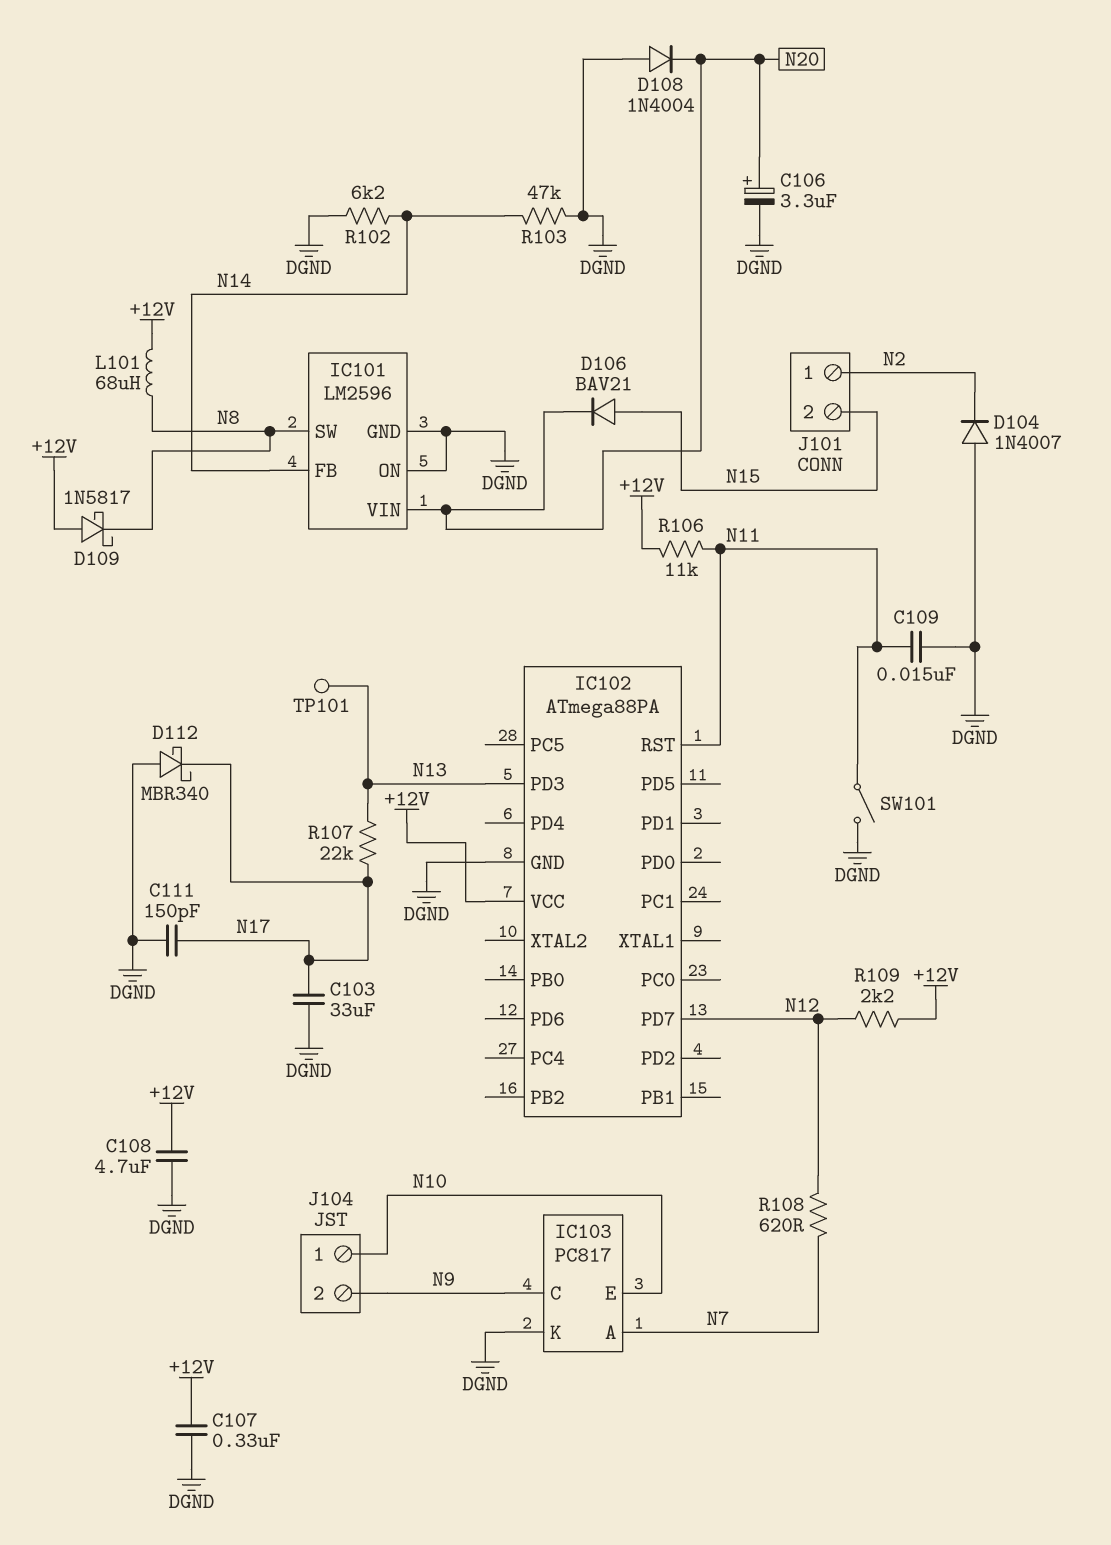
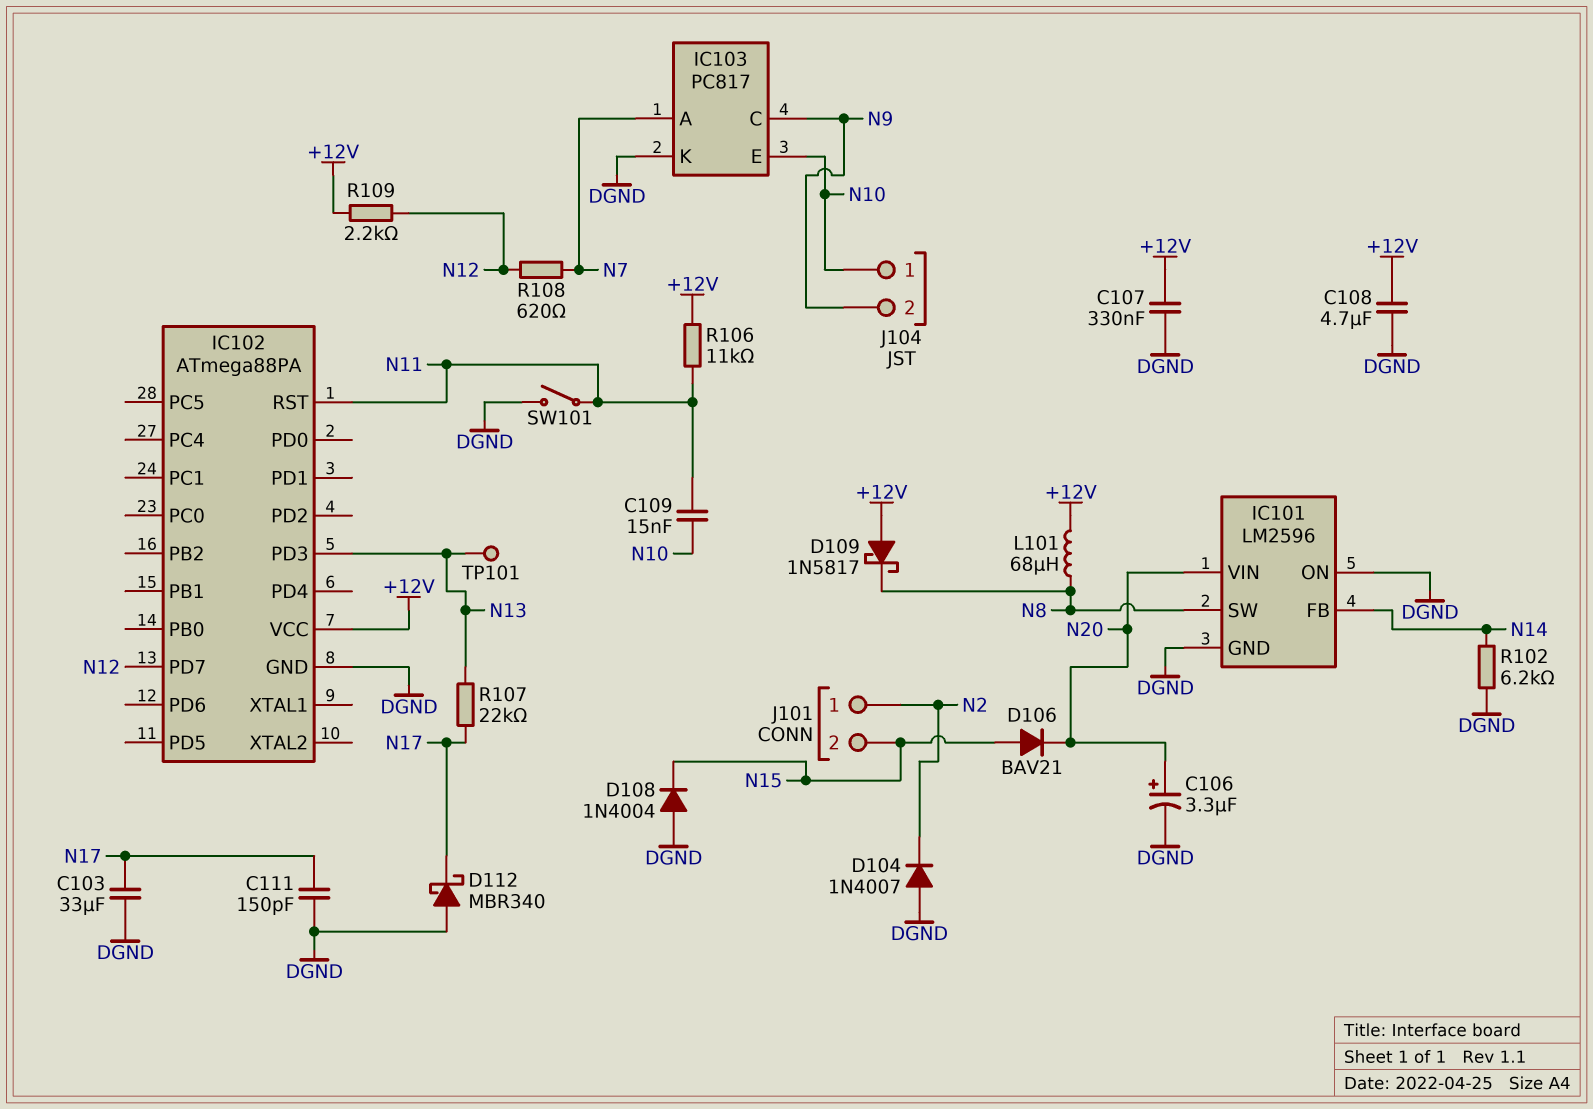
C109: 15nF (DGND, N11) -> 15nF (N10, N11)
D108: diode 1N4004 (A DGND, K N20) -> diode 1N4004 (A DGND, K N15)
R103: 47k (DGND, N14) -> none

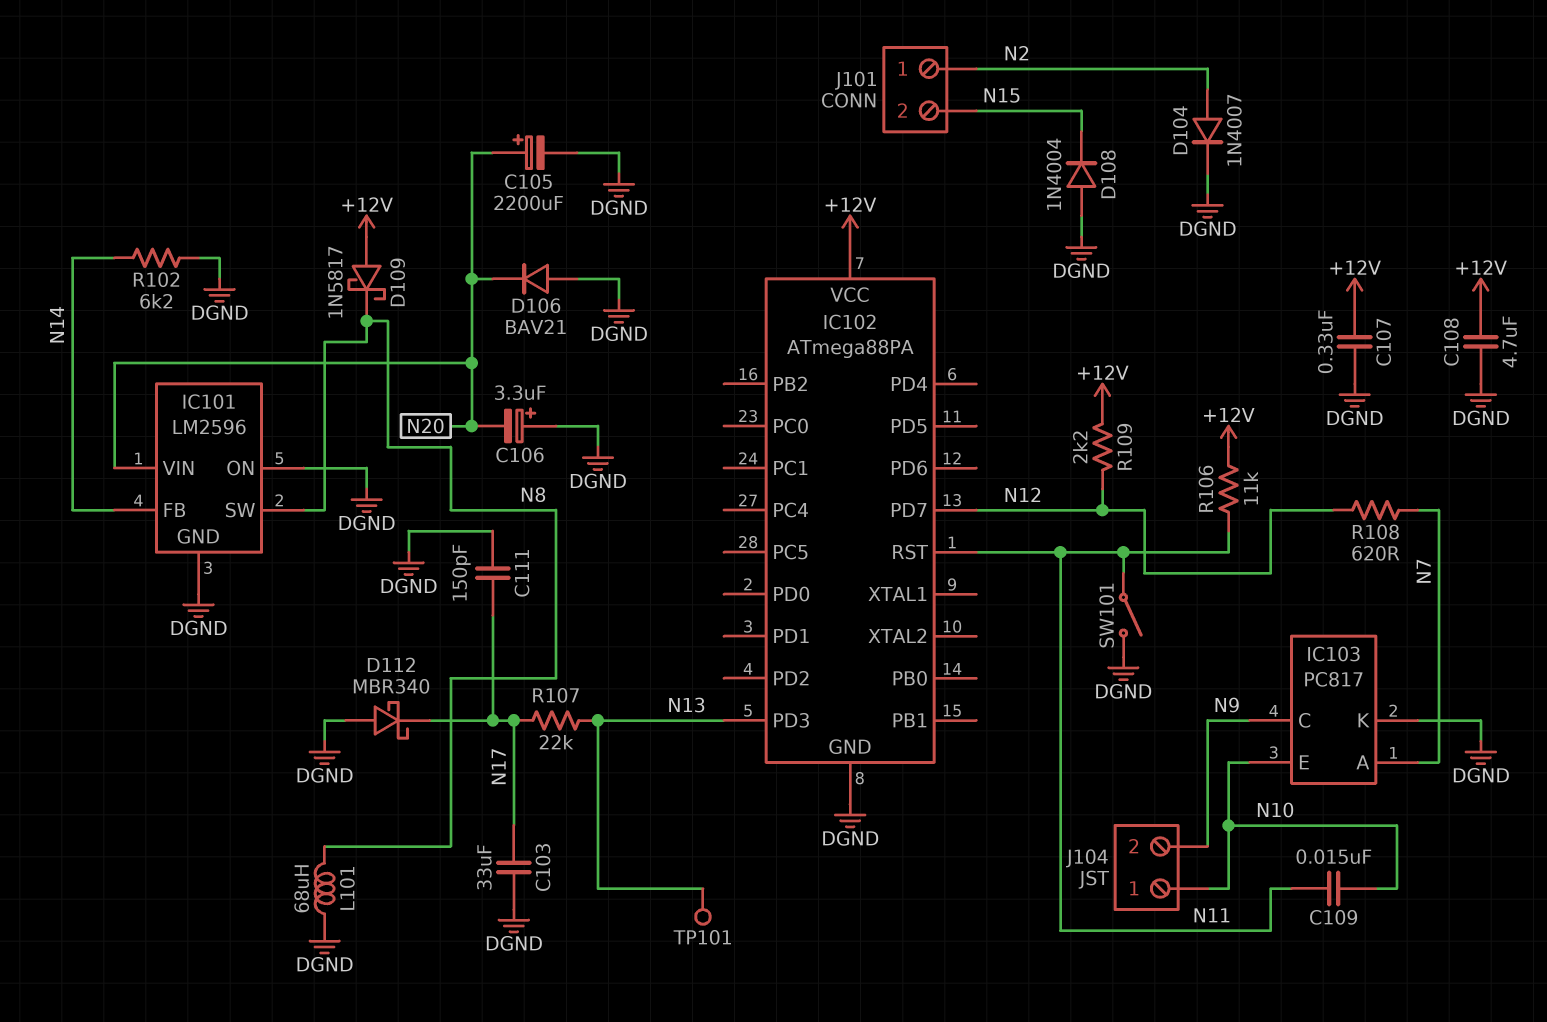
C105: none -> 2200uF (plus N20, minus DGND)
C106: 3.3uF (plus N20, minus DGND) -> 3.3uF (plus DGND, minus N20)
D104: diode 1N4007 (A DGND, K N2) -> diode 1N4007 (A N2, K DGND)
D106: diode BAV21 (A N15, K N20) -> diode BAV21 (A DGND, K N20)
L101: 68uH (+12V, N8) -> 68uH (DGND, N8)

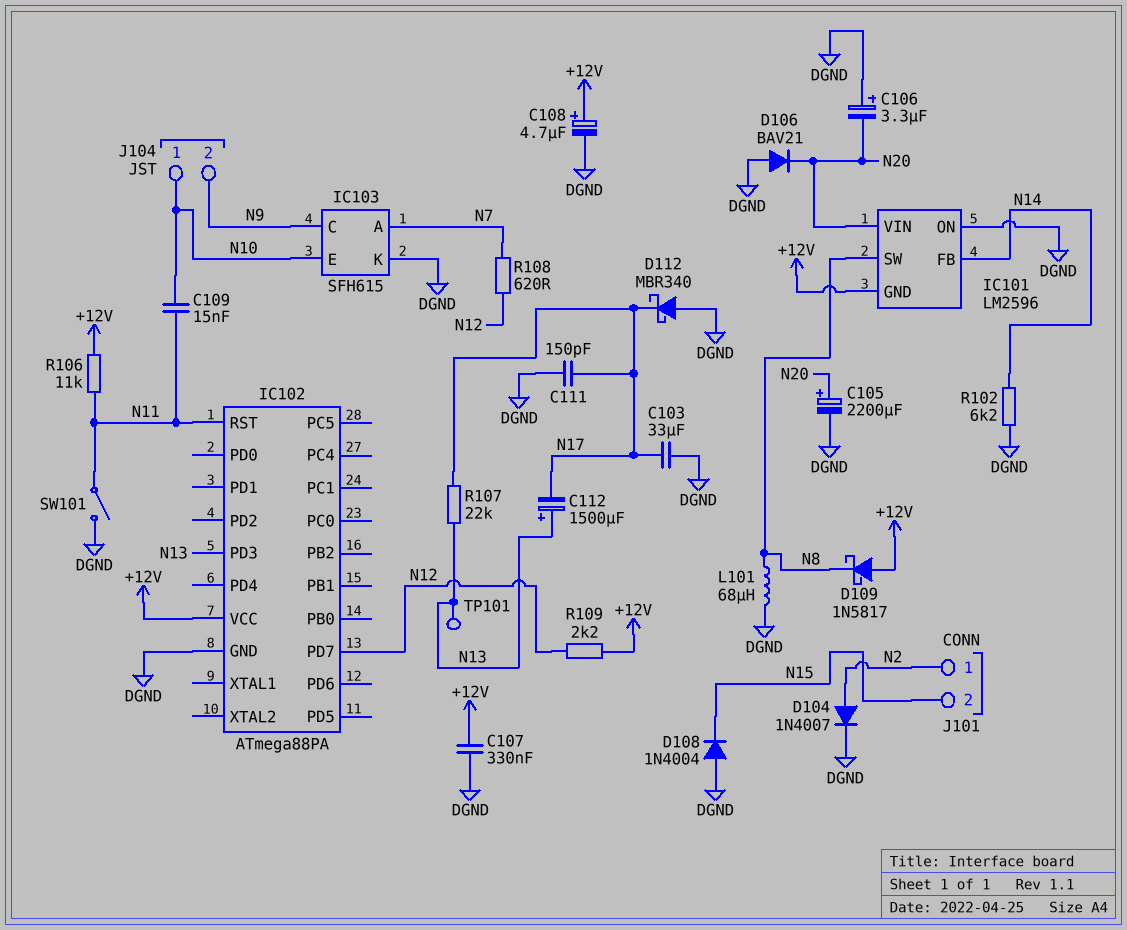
C108: 4.7uF (+12V, DGND) -> 4.7uF (plus +12V, minus DGND)
C112: none -> 1500uF (plus N13, minus N17)
IC101 pin GND: DGND -> +12V
IC103: PC817 -> SFH615

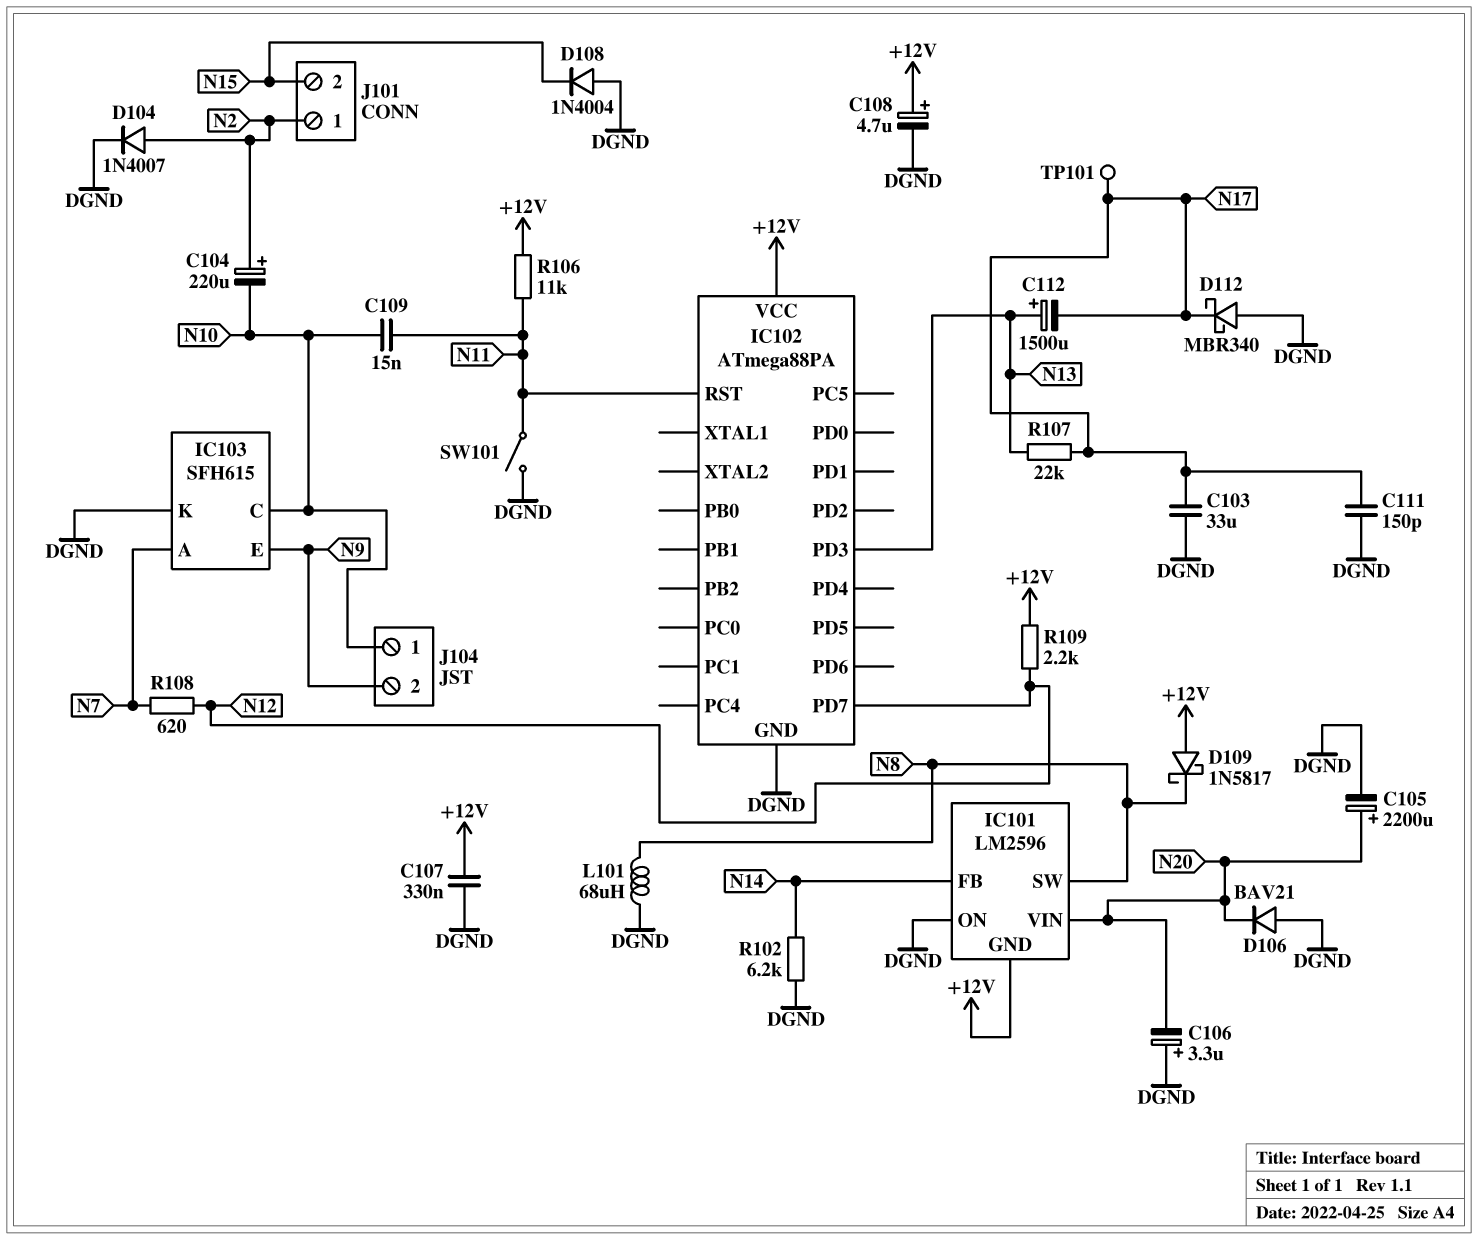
C104: none -> 220uF (plus N2, minus N10)
IC103 pin C: N9 -> N10
IC103 pin E: N10 -> N9
TP101: test point (N13) -> test point (N17)

